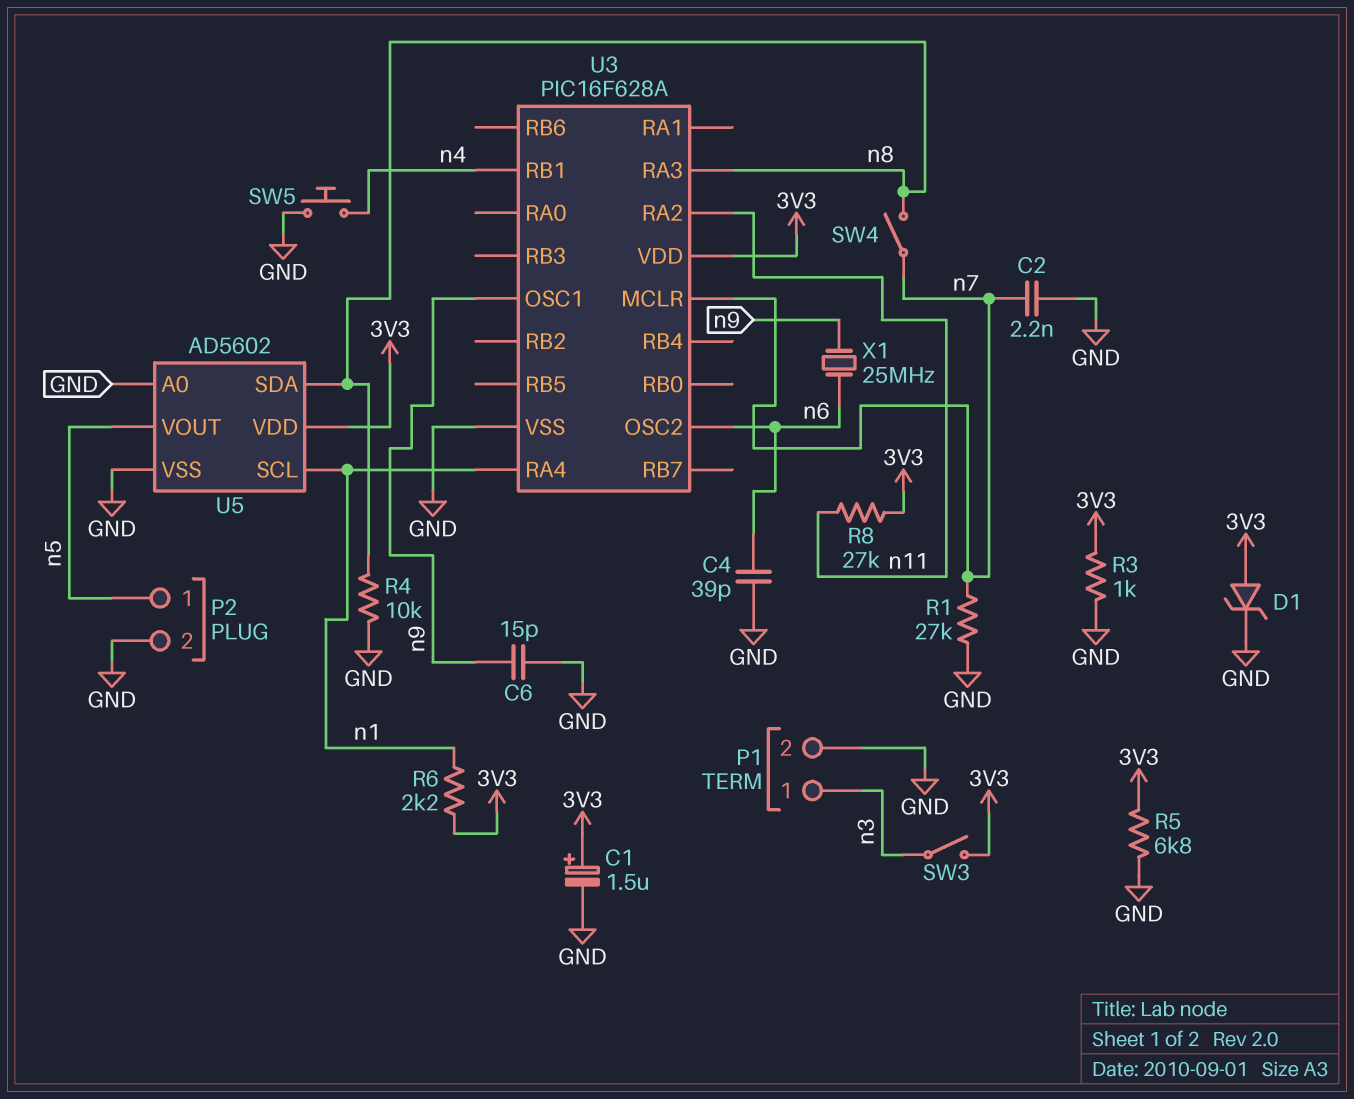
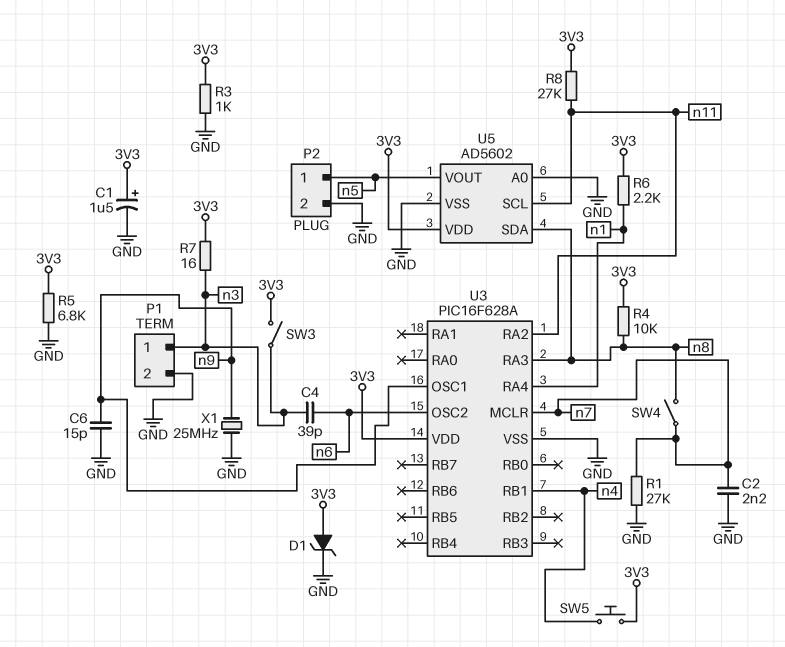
C4: 39pF (GND, n6) -> 39pF (n3, n6)
R4: 10k (GND, n8) -> 10k (3V3, n8)
R7: none -> 16 (3V3, n3)
SW5: button (GND, n4) -> button (3V3, n4)
U5 pin SCL: n1 -> n11
X1: 25MHz (n6, n9) -> 25MHz (GND, n9)

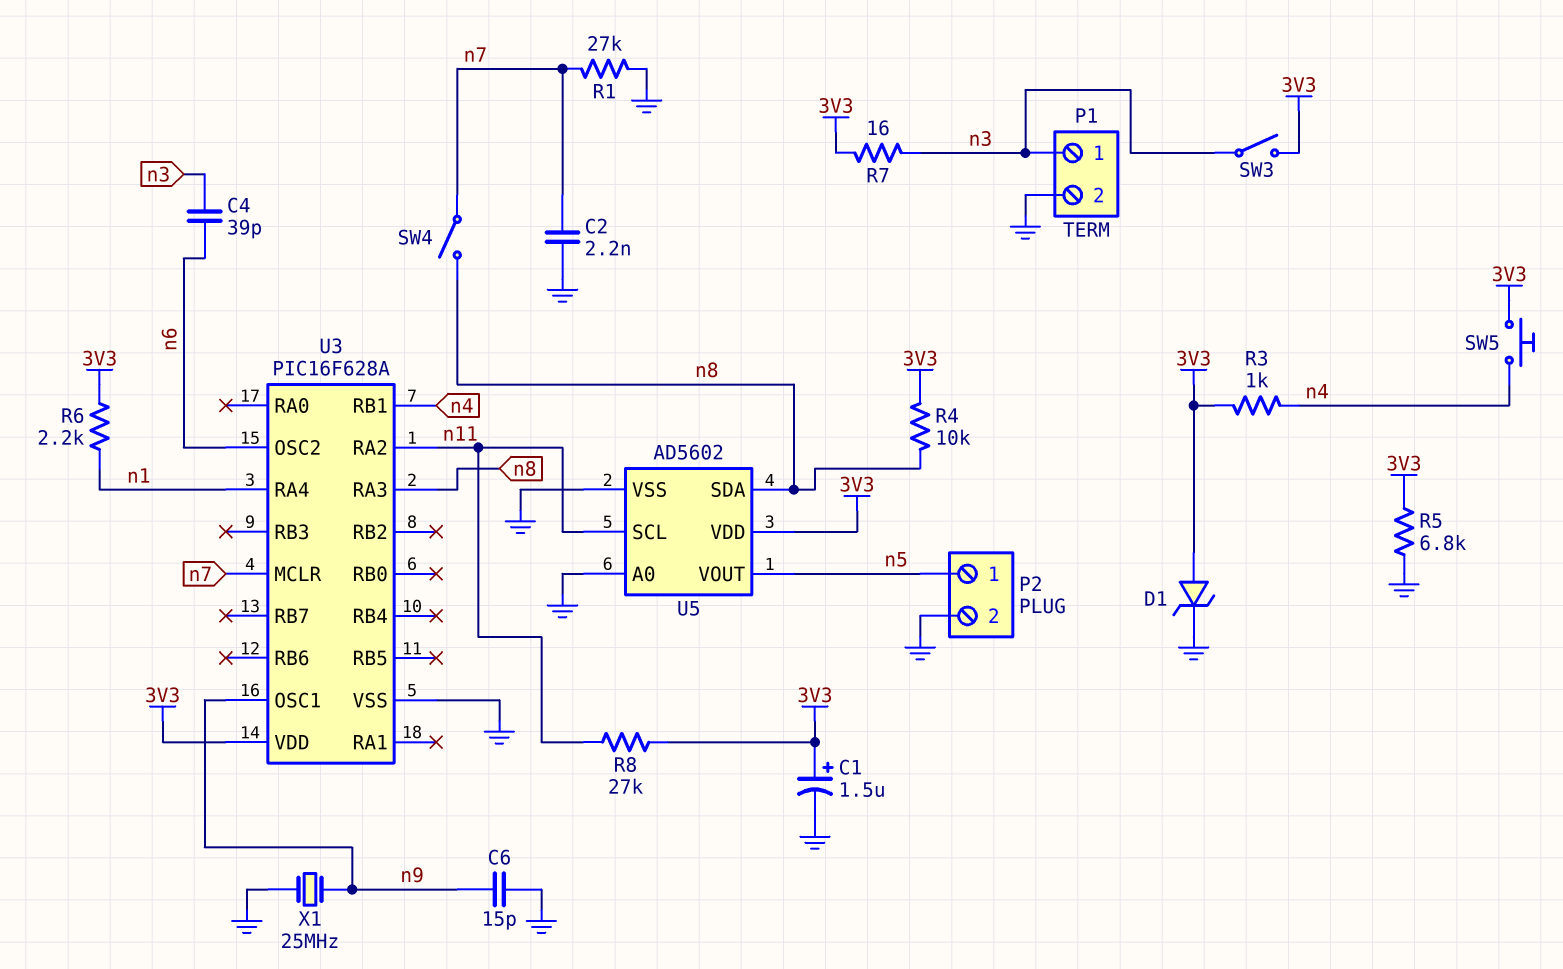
R3: 1k (3V3, GND) -> 1k (3V3, n4)

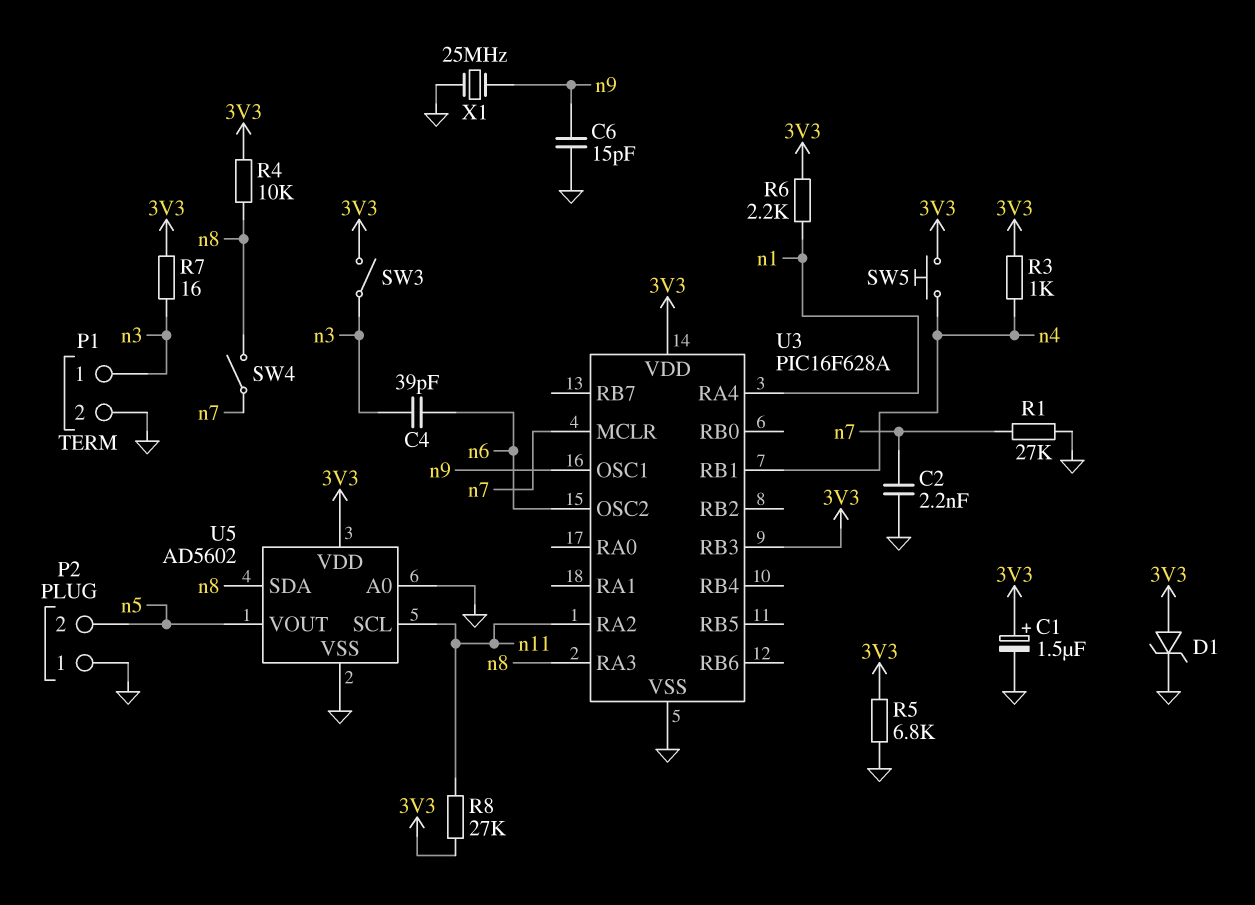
P2 pin 1: n5 -> GND
P2 pin 2: GND -> n5
U3 pin RB3: none -> 3V3

